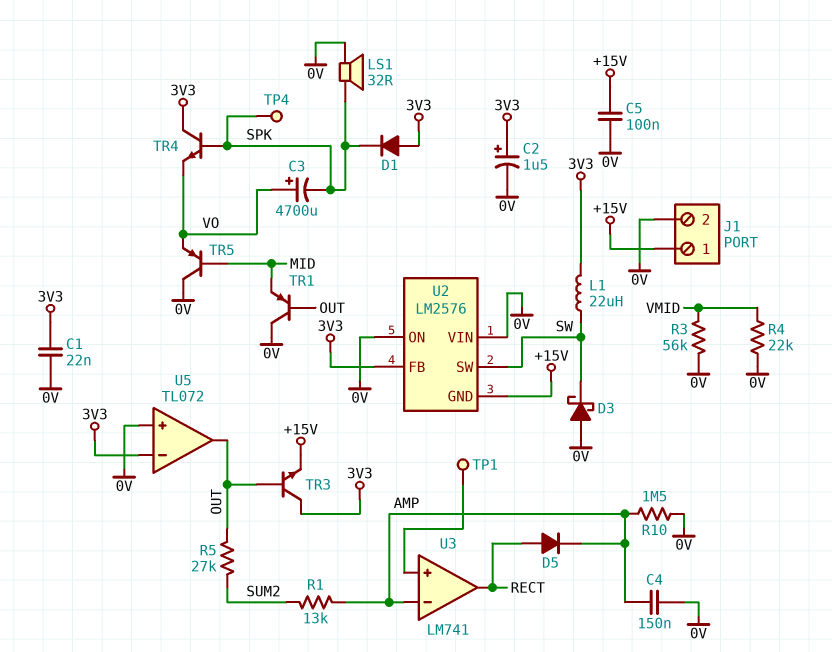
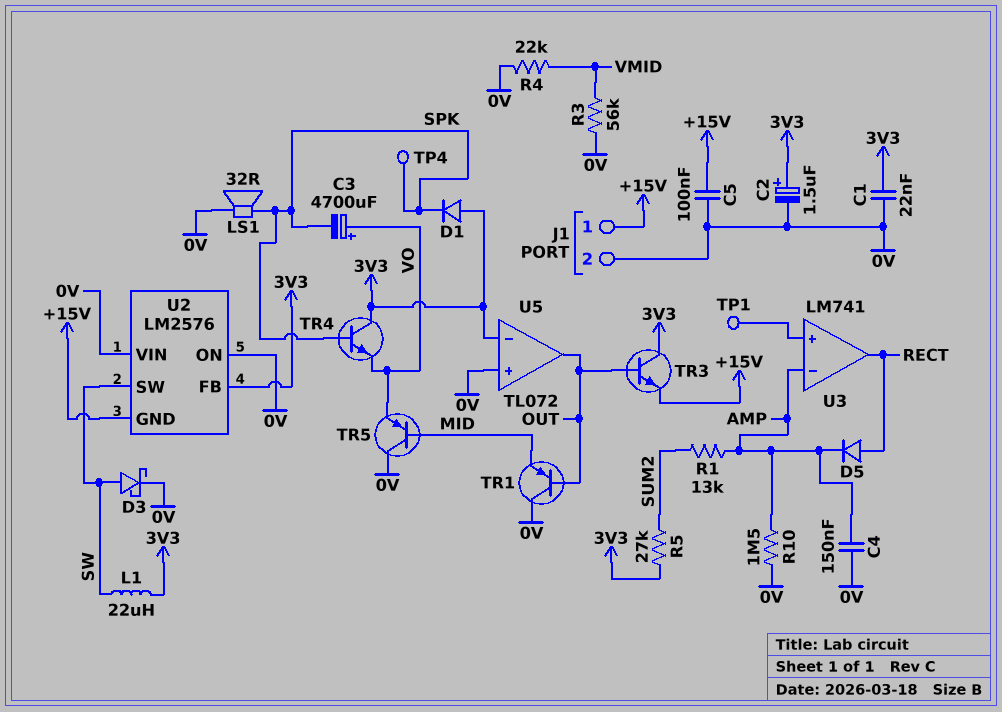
D3: schottky (A 0V, K SW) -> schottky (A SW, K 0V)
R5: 27k (OUT, SUM2) -> 27k (3V3, SUM2)

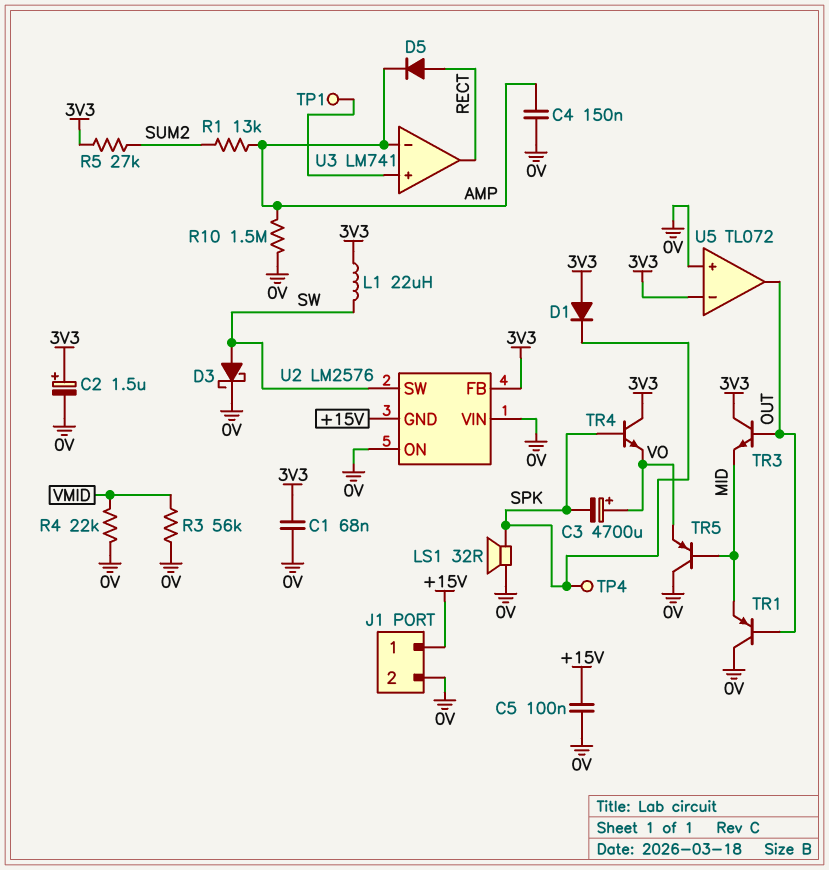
C1: 22nF (0V, 3V3) -> 68nF (0V, 3V3)
TR3: NPN (B OUT, C 3V3, E +15V) -> NPN (B OUT, C 3V3, E MID)

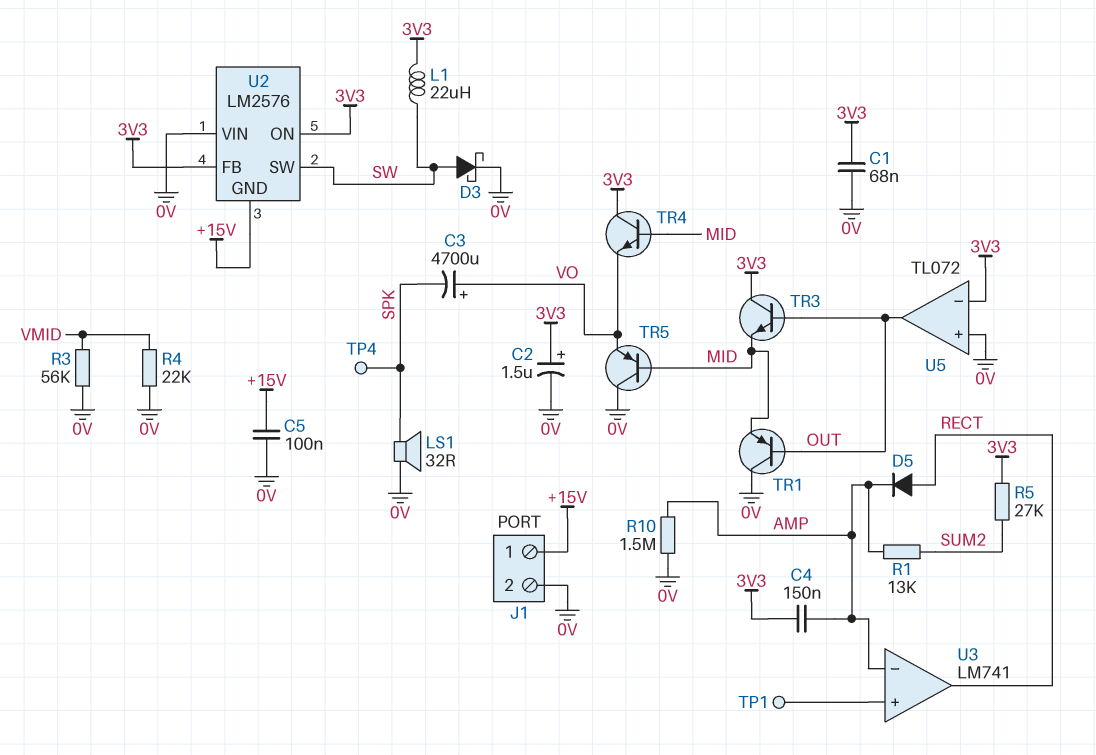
C4: 150nF (0V, AMP) -> 150nF (3V3, AMP)
D1: diode (A 3V3, K SPK) -> none
TR4: NPN (B SPK, C 3V3, E VO) -> NPN (B MID, C 3V3, E VO)
U2 pin ON: 0V -> 3V3

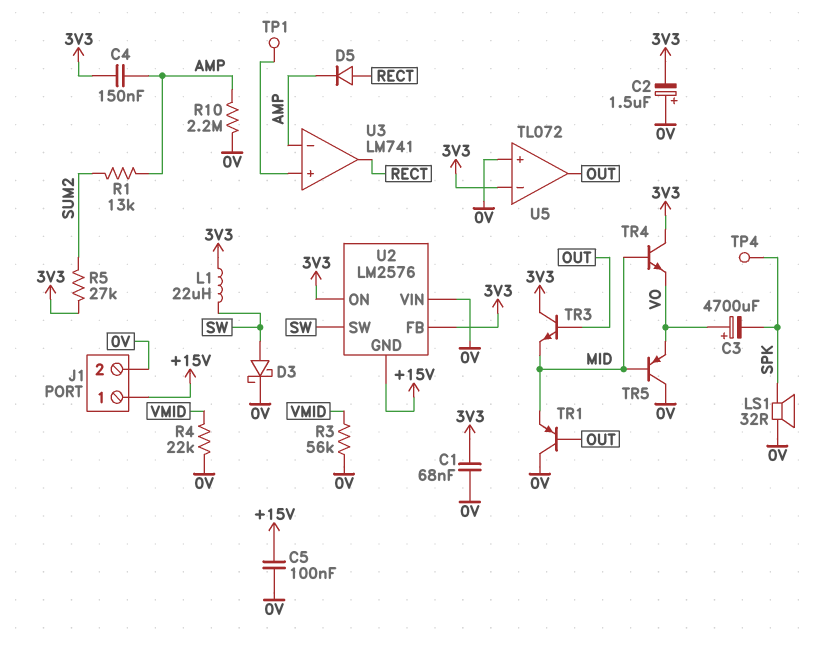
C2: 1.5uF (plus 3V3, minus 0V) -> 1.5uF (plus 0V, minus 3V3)
R10: 1.5M (0V, AMP) -> 2.2M (0V, AMP)

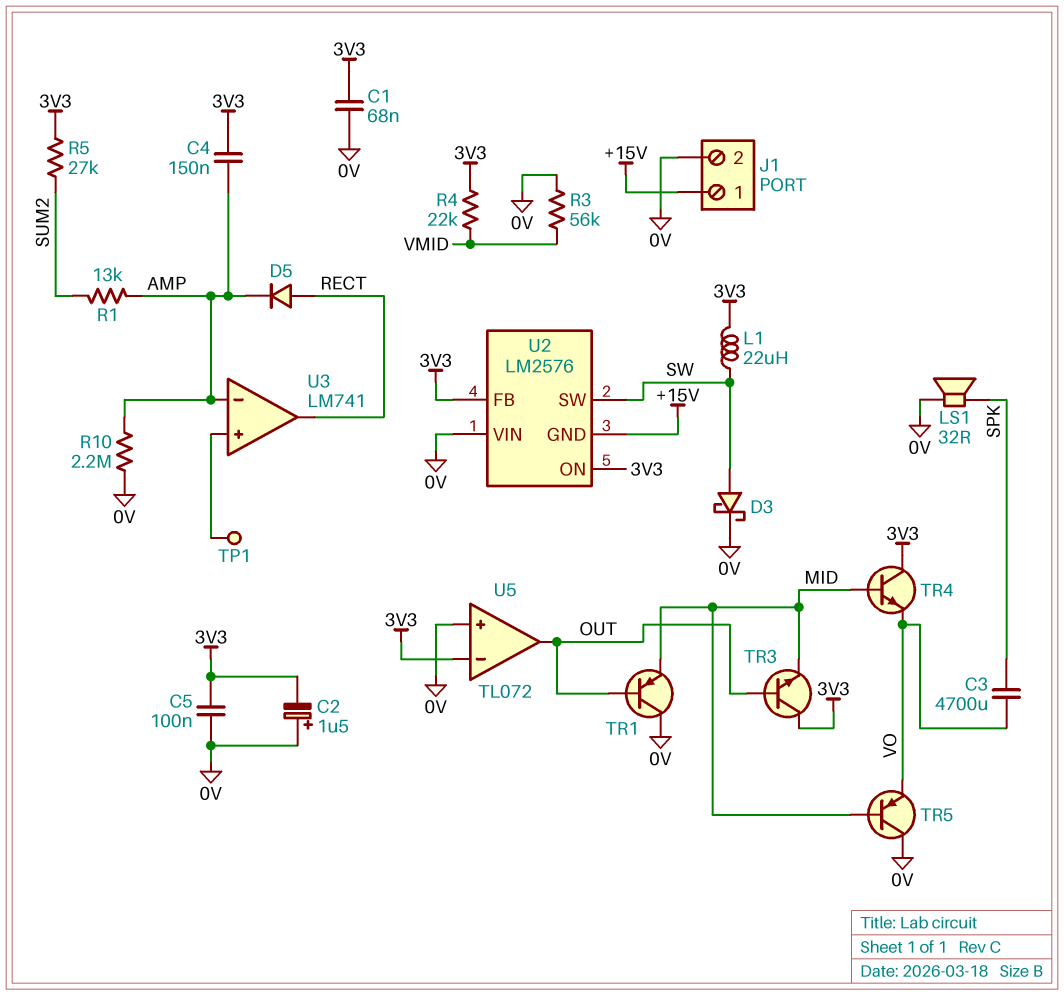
C3: 4700uF (plus VO, minus SPK) -> 4700uF (SPK, VO)
C5: 100nF (+15V, 0V) -> 100nF (0V, 3V3)
R4: 22k (0V, VMID) -> 22k (3V3, VMID)
TP4: test point (SPK) -> none

